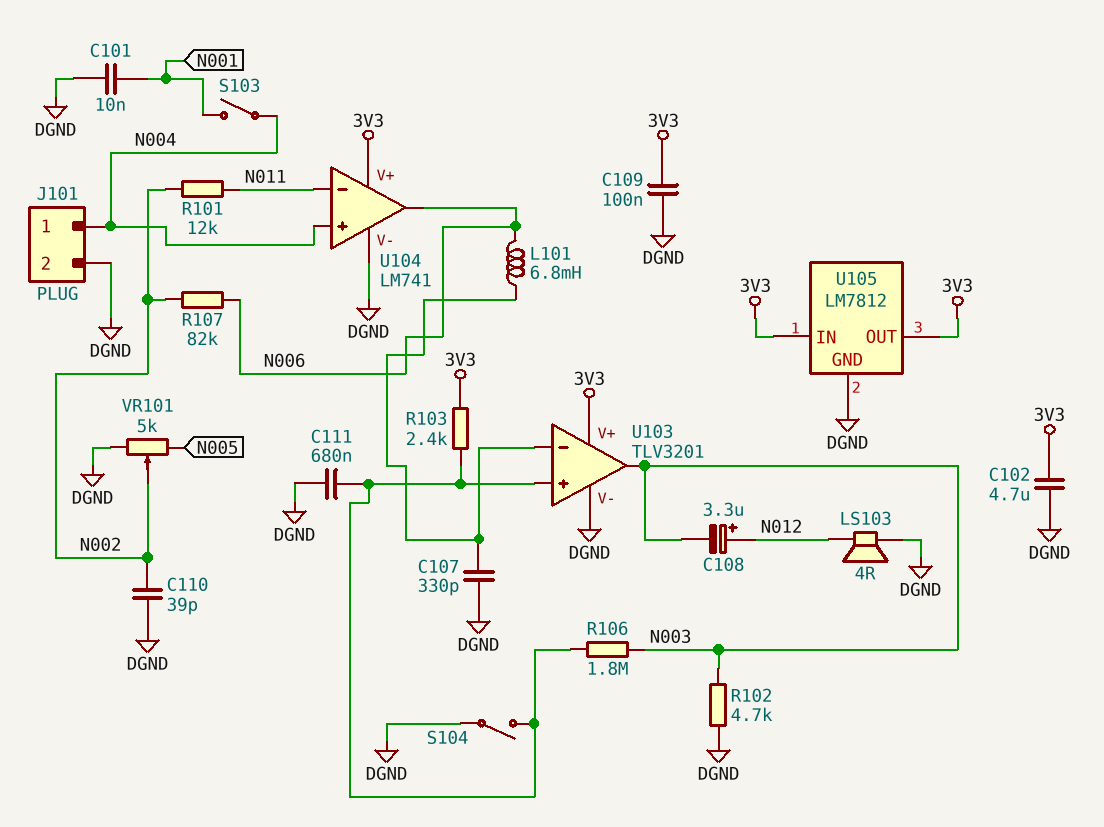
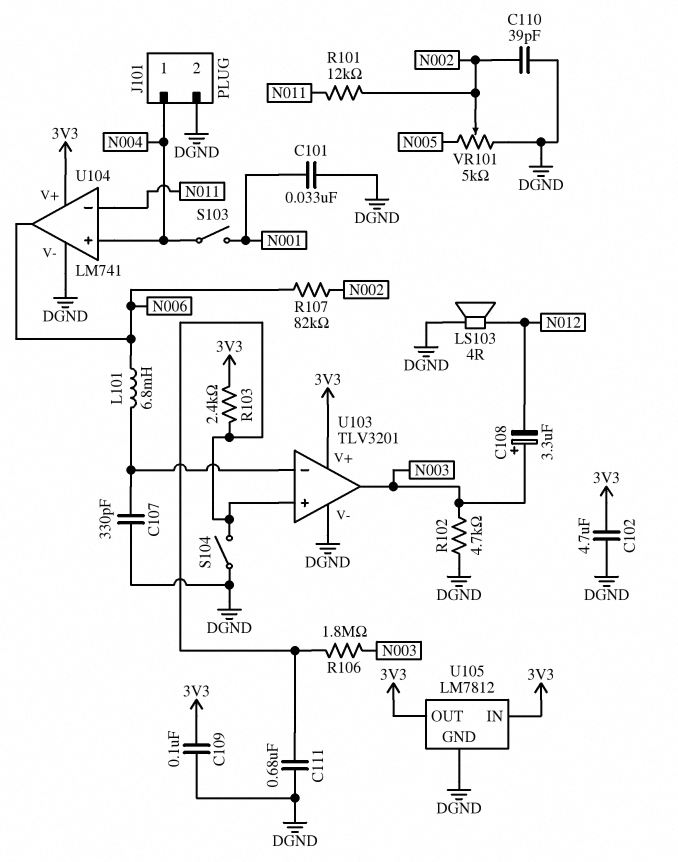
C101: 10nF (DGND, N001) -> 33nF (DGND, N001)
C108: 3.3uF (plus N012, minus N003) -> 3.3uF (plus N003, minus N012)

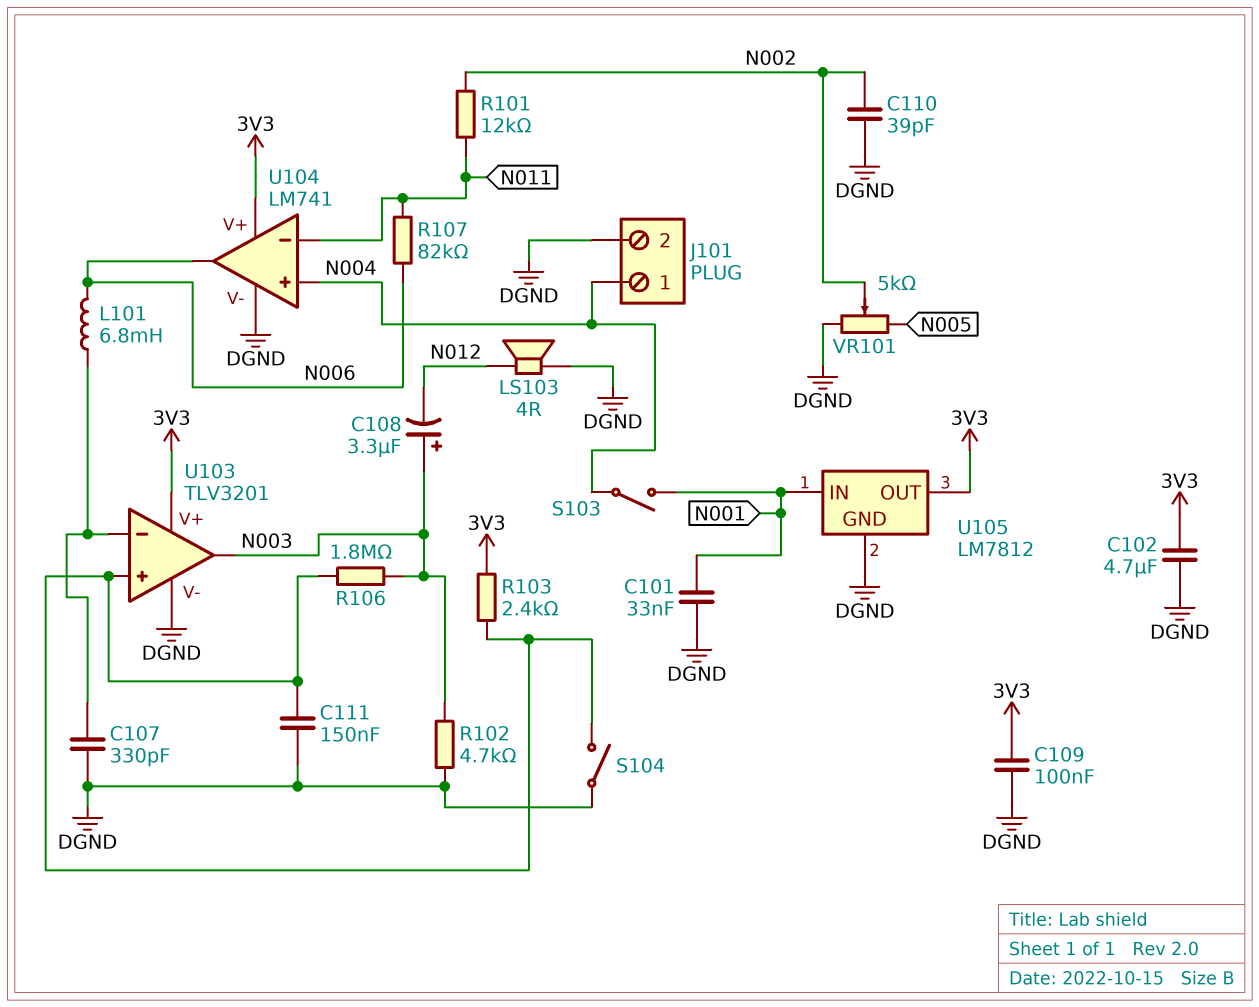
C111: 680nF (DGND, U103/in+) -> 150nF (DGND, U103/in+)
R107: 82k (N002, N006) -> 82k (N006, N011)
U105 pin IN: 3V3 -> N001

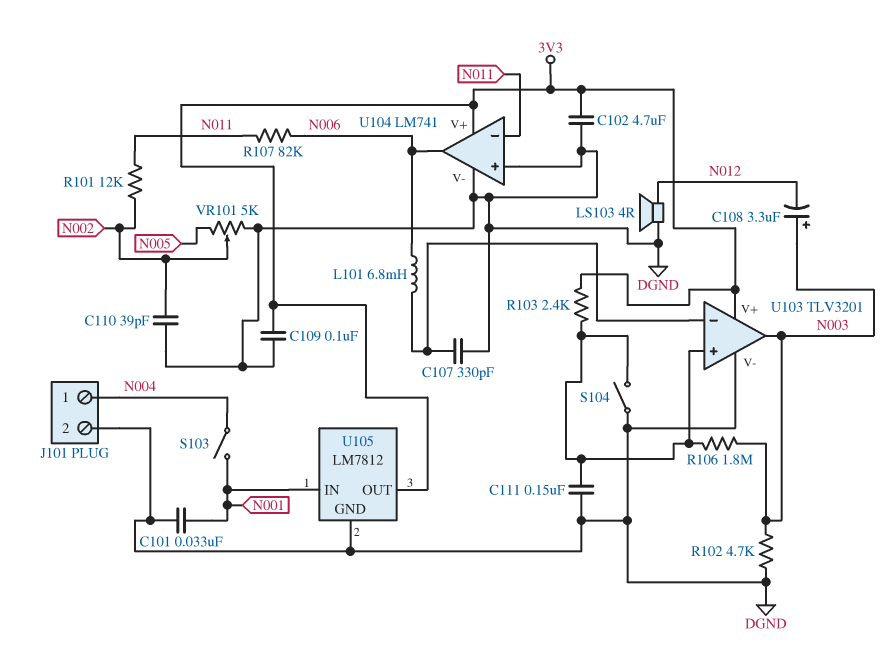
U104 pin in+: N004 -> DGND

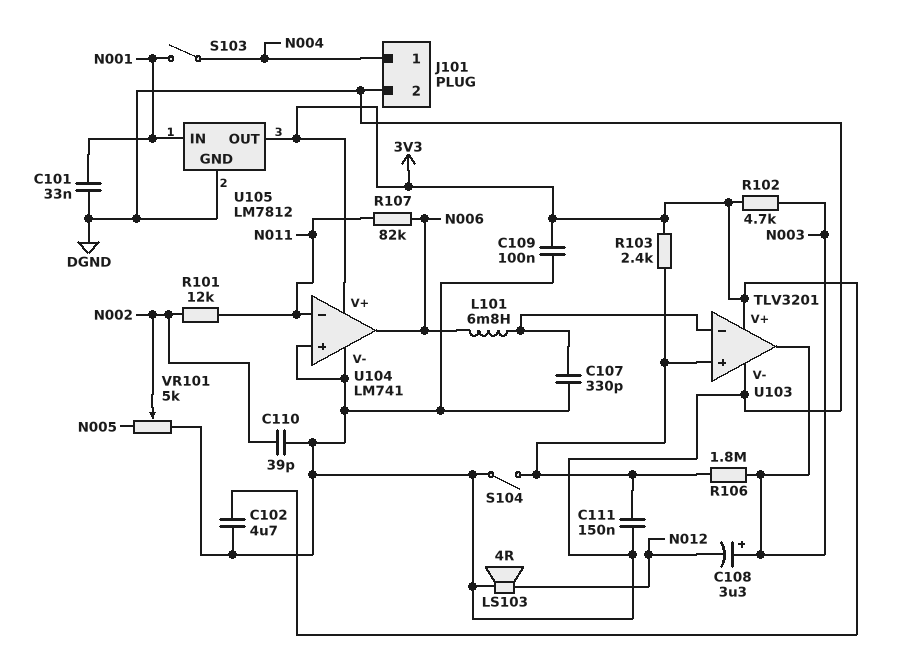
R102: 4.7k (DGND, N003) -> 4.7k (3V3, N003)

